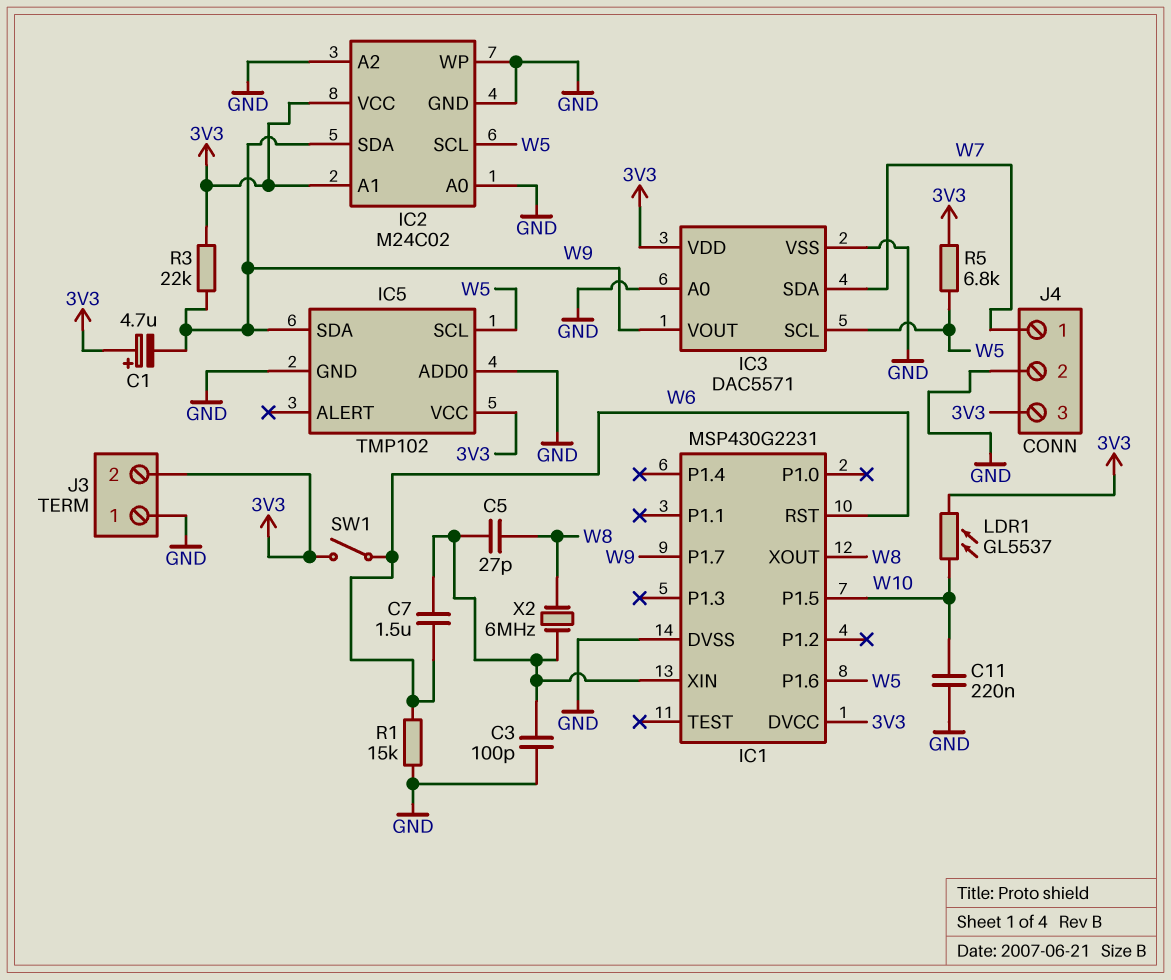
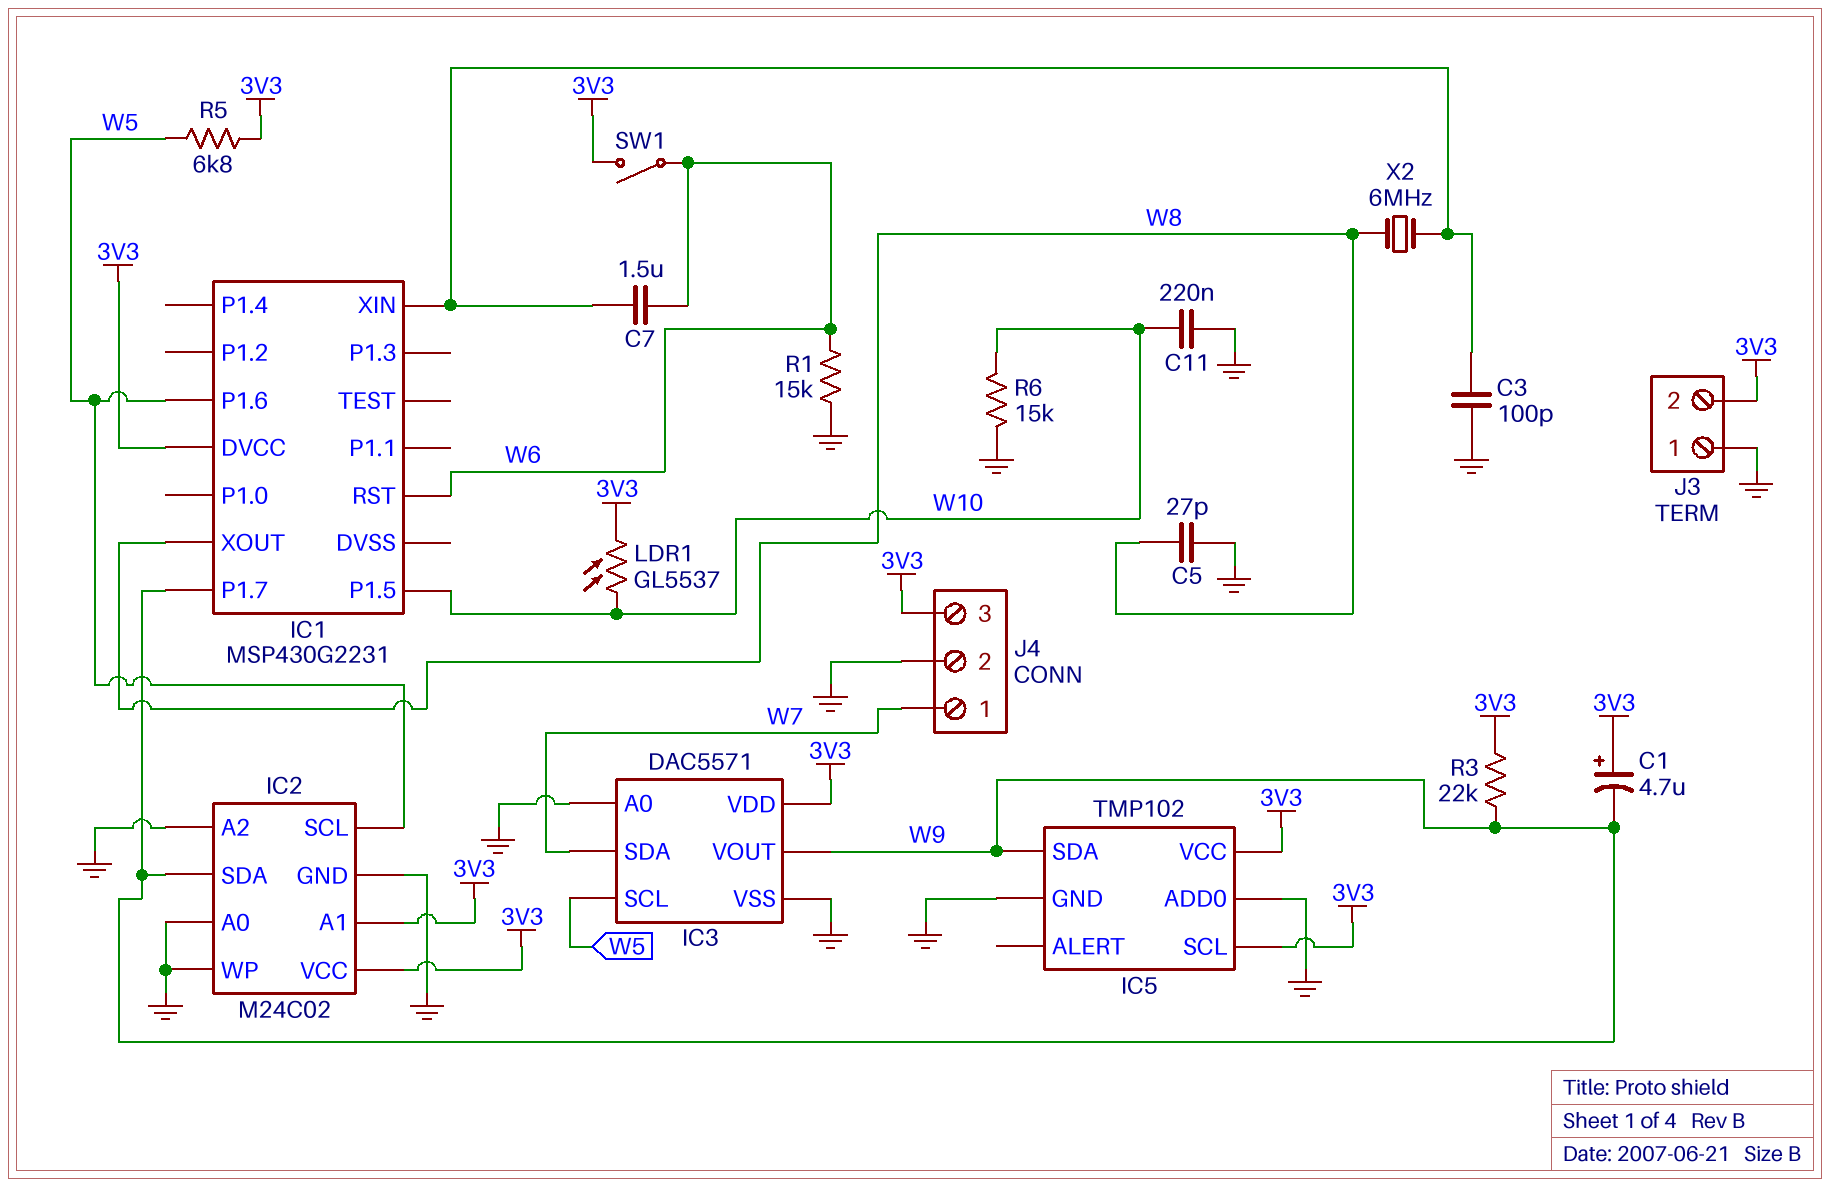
C5: 27pF (IC1/XIN, W8) -> 27pF (GND, W8)
IC1 pin DVSS: GND -> none
IC5 pin SCL: W5 -> 3V3
R6: none -> 15k (GND, W10)

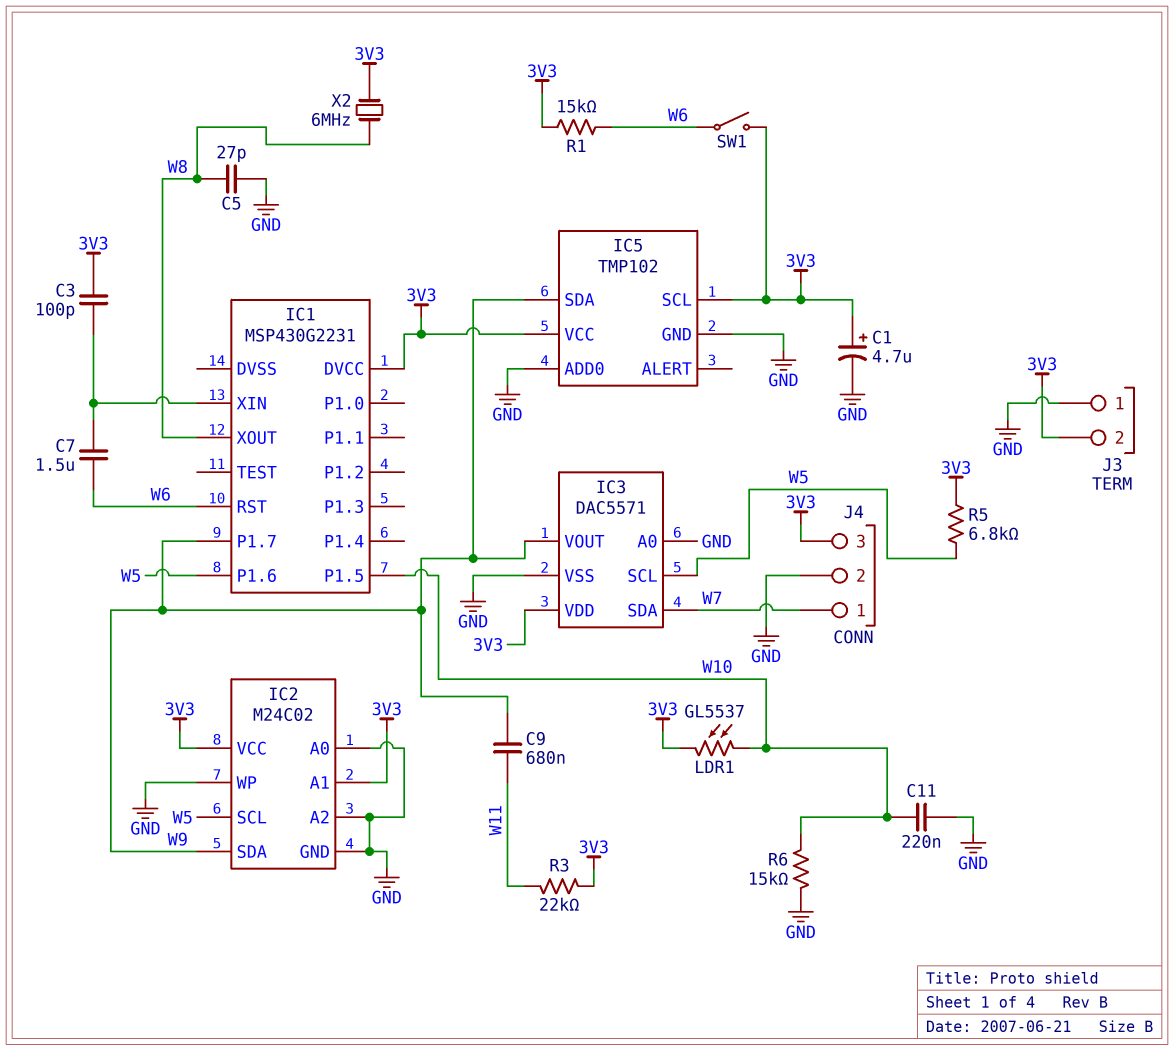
C1: 4.7uF (plus 3V3, minus W9) -> 4.7uF (plus 3V3, minus GND)
C3: 100pF (GND, IC1/XIN) -> 100pF (3V3, IC1/XIN)
C9: none -> 680nF (W9, W11)
R1: 15k (GND, W6) -> 15k (3V3, W6)
R3: 22k (3V3, W9) -> 22k (3V3, W11)
X2: 6MHz (IC1/XIN, W8) -> 6MHz (3V3, W8)

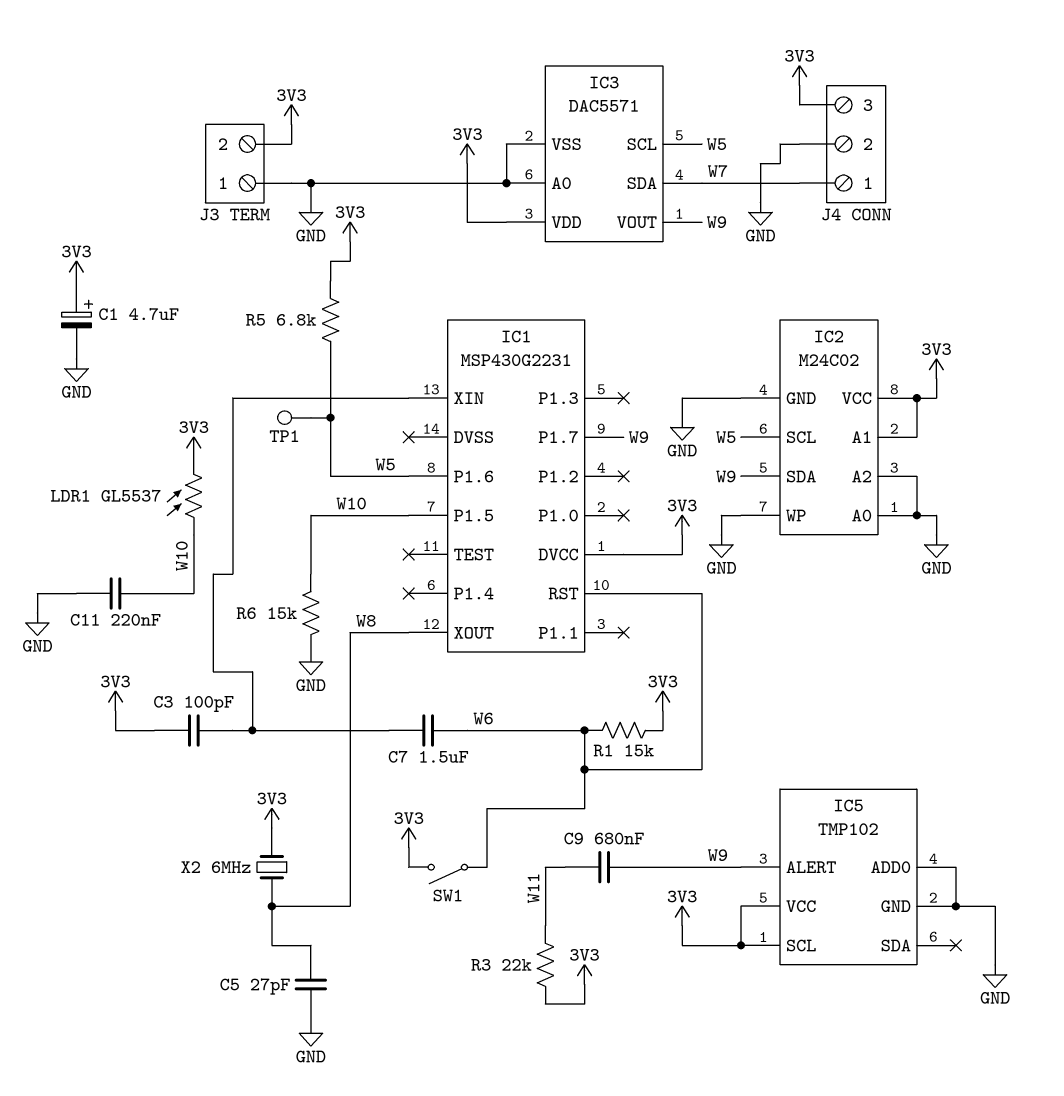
IC5 pin ALERT: none -> W9
IC5 pin SDA: W9 -> none
TP1: none -> test point (W5)

